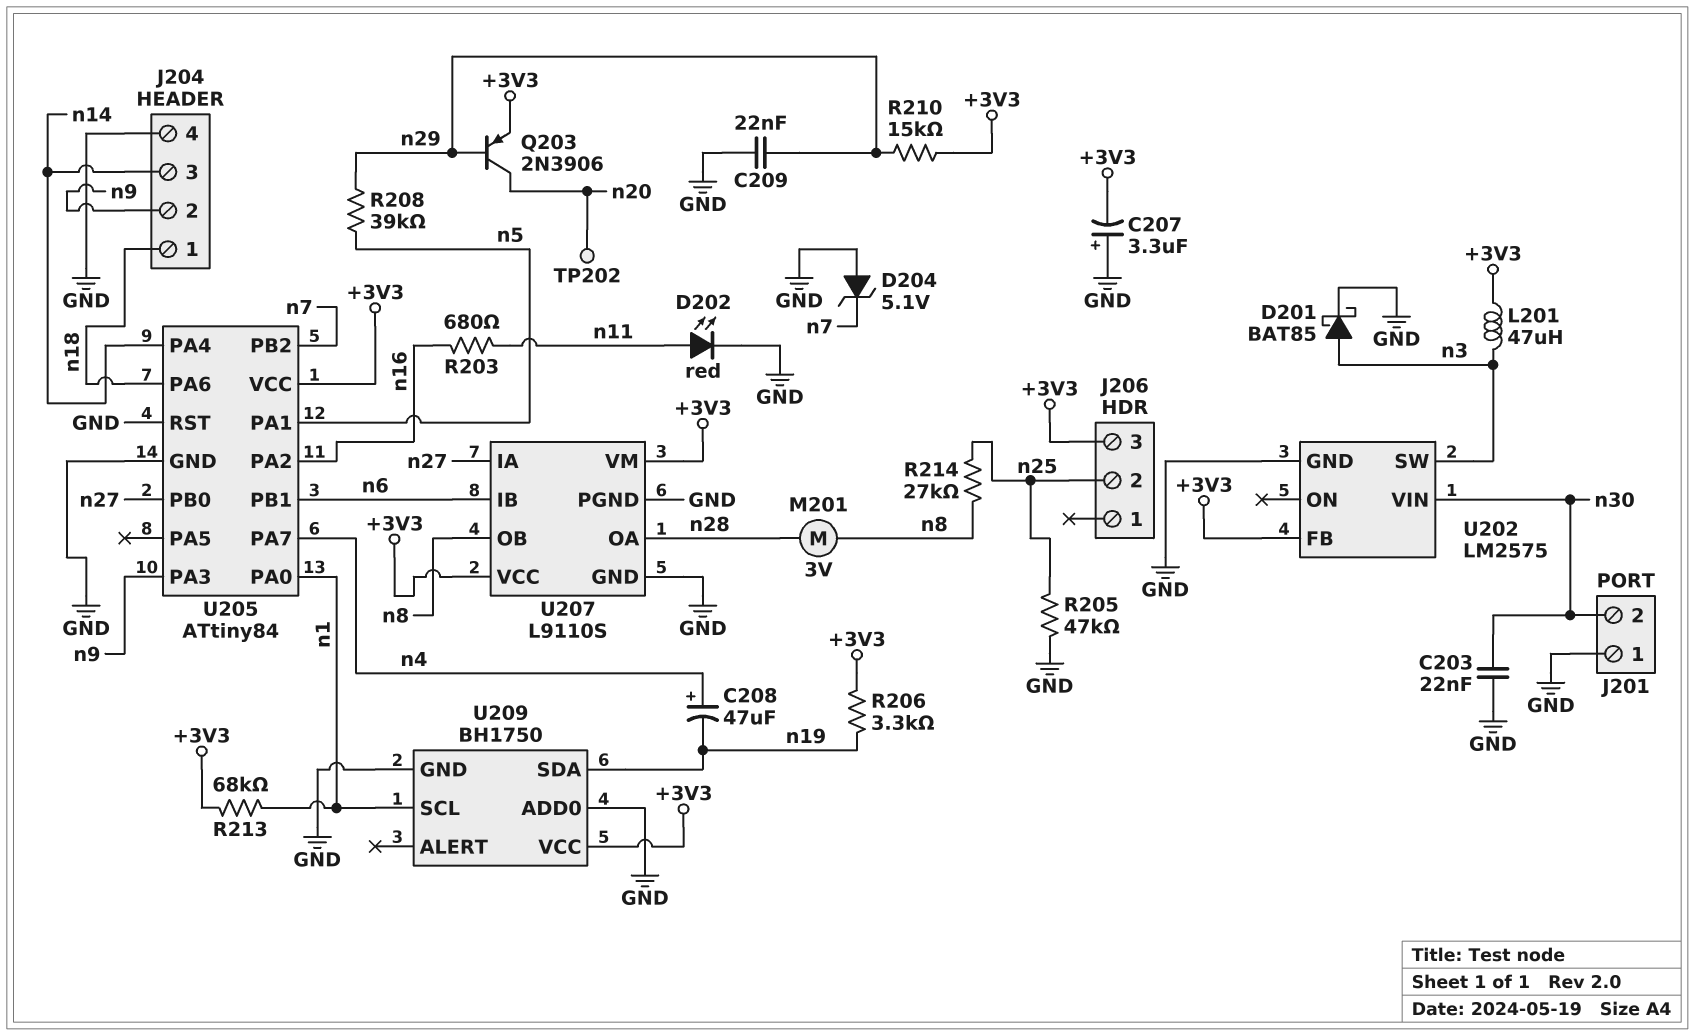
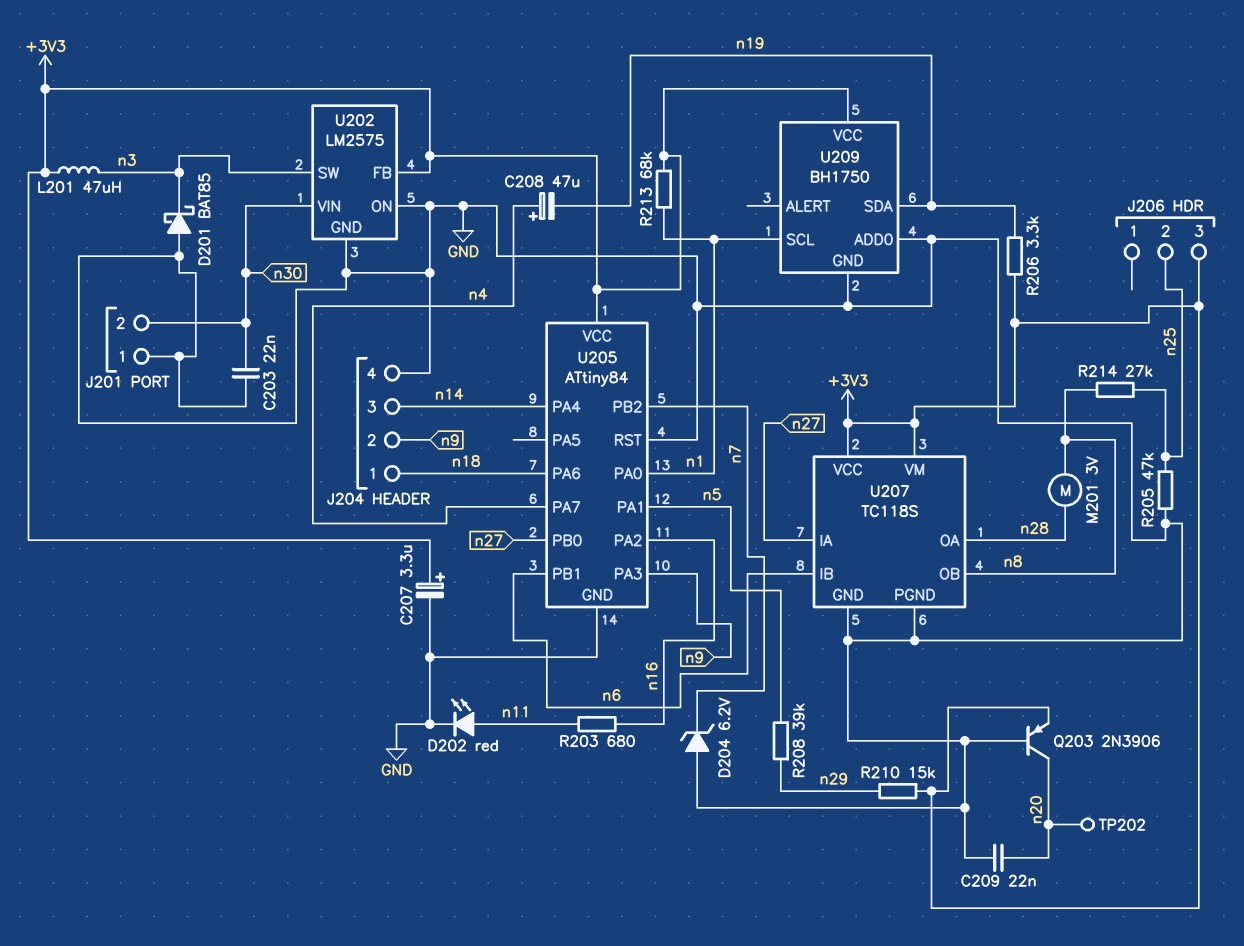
C207: 3.3uF (plus GND, minus +3V3) -> 3.3uF (plus +3V3, minus GND)
C209: 22nF (GND, n29) -> 22nF (GND, n20)
D201: schottky BAT85 (A n3, K GND) -> schottky BAT85 (A GND, K n3)
D204: zener 5.1V (A GND, K n7) -> zener 6.2V (A GND, K n7)
Q203: PNP 2N3906 (B n29, C n20, E +3V3) -> PNP 2N3906 (B GND, C n20, E +3V3)
U202 pin ON: none -> GND
U207: L9110S -> TC118S

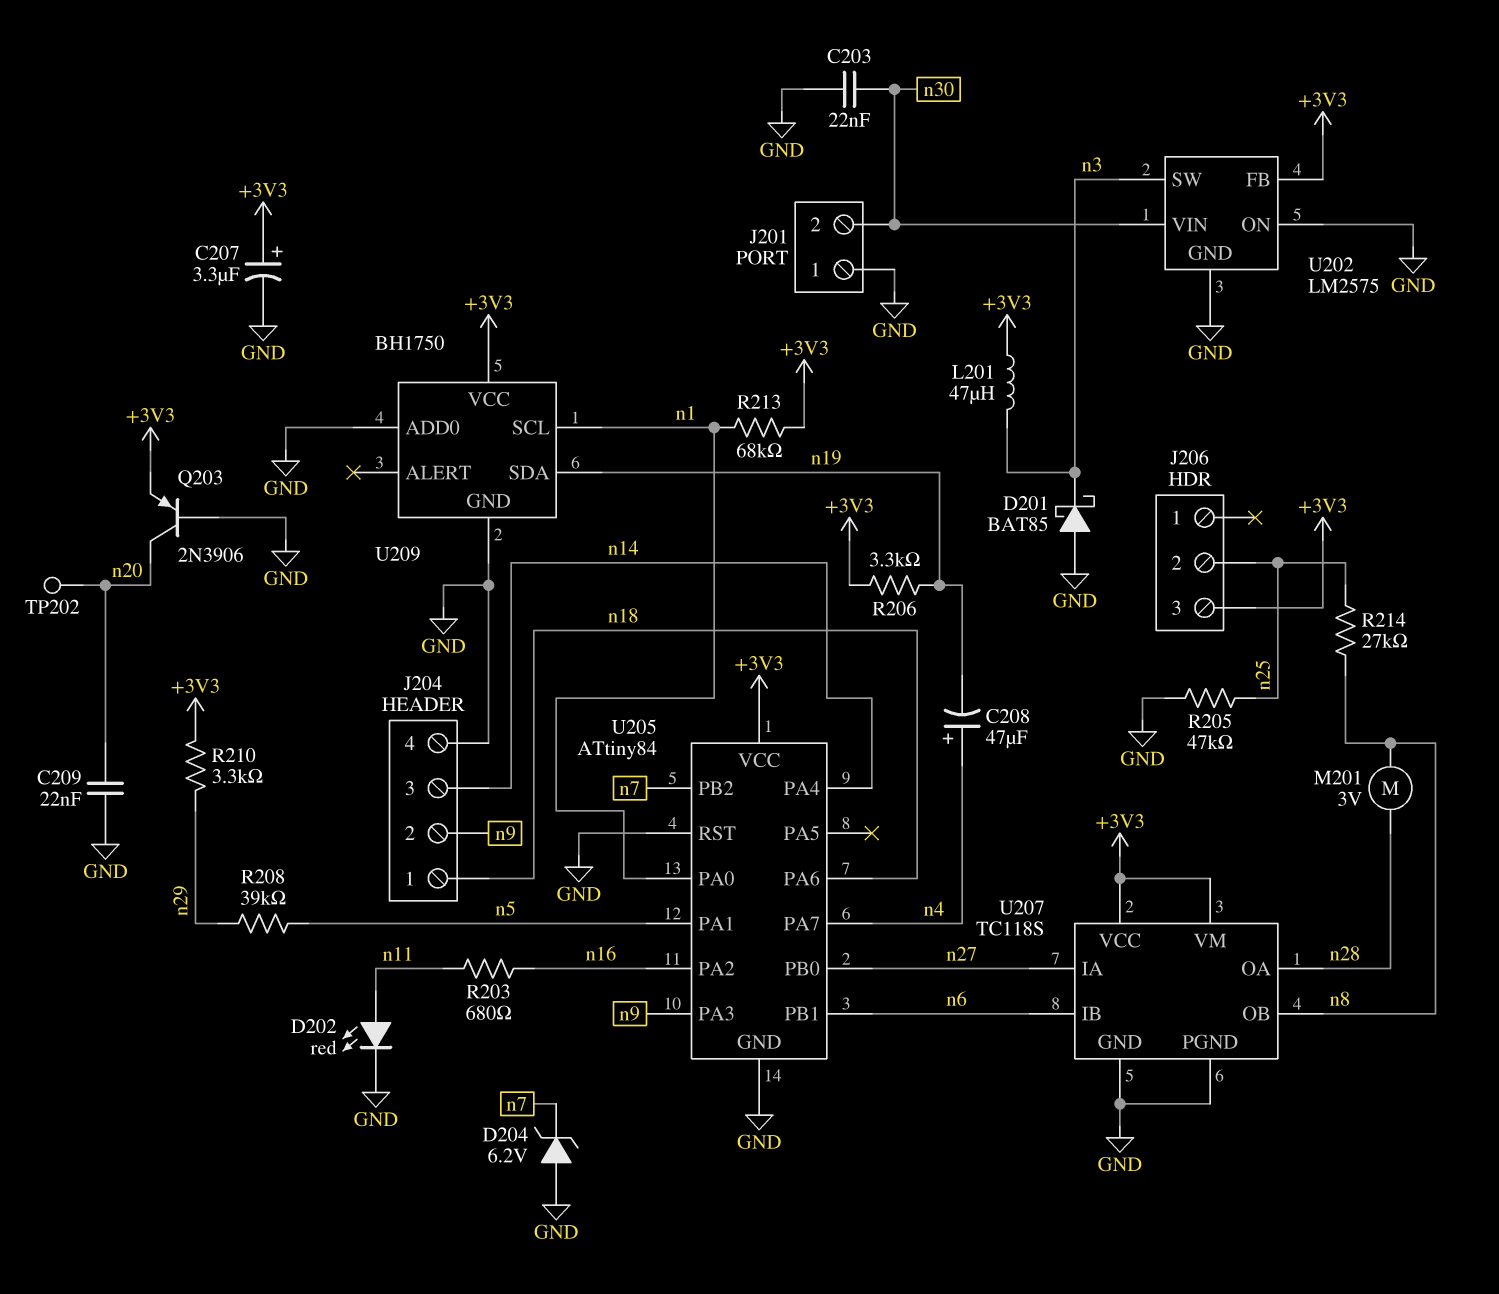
R210: 15k (+3V3, n29) -> 3.3k (+3V3, n29)

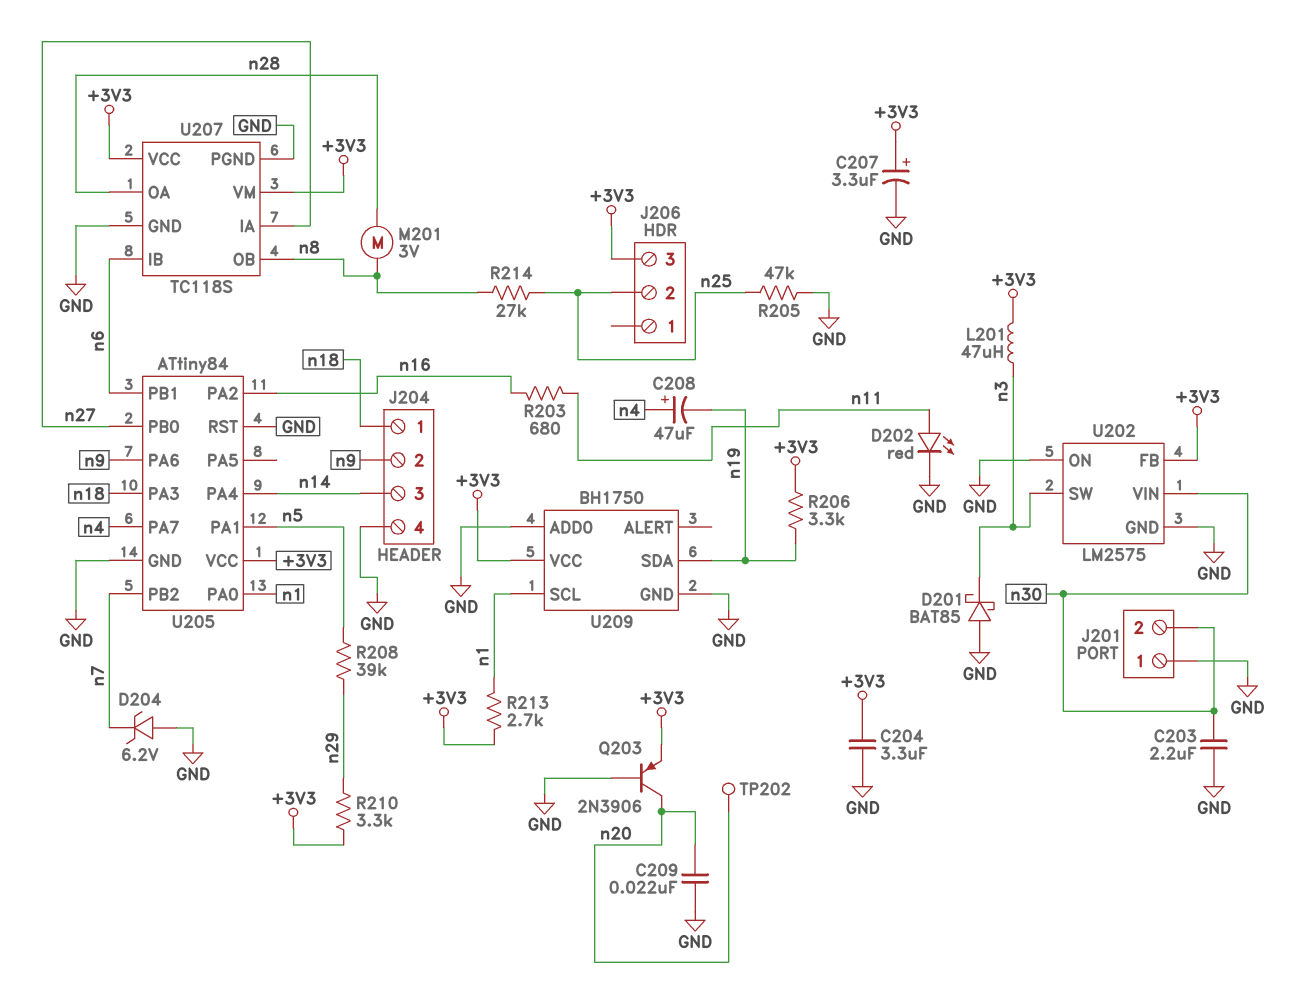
C203: 22nF (GND, n30) -> 2.2uF (GND, n30)
C204: none -> 3.3uF (+3V3, GND)
R213: 68k (+3V3, n1) -> 2.7k (+3V3, n1)
U205 pin PA3: n9 -> n18
U205 pin PA6: n18 -> n9

